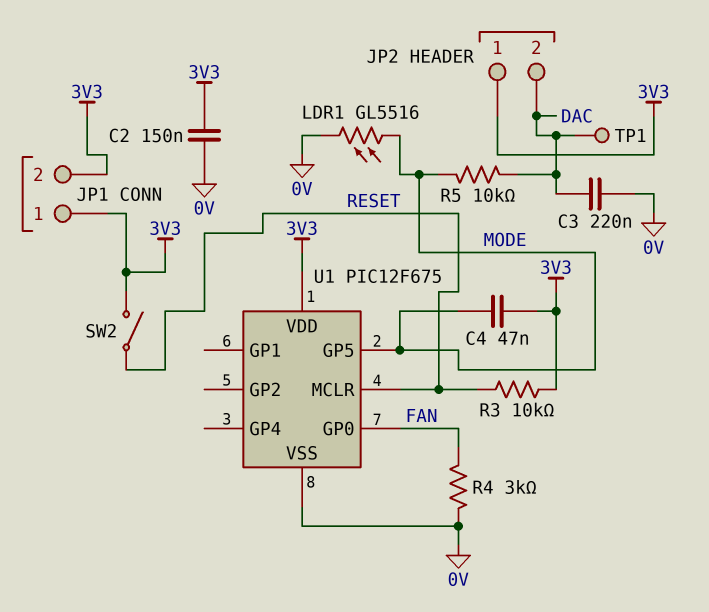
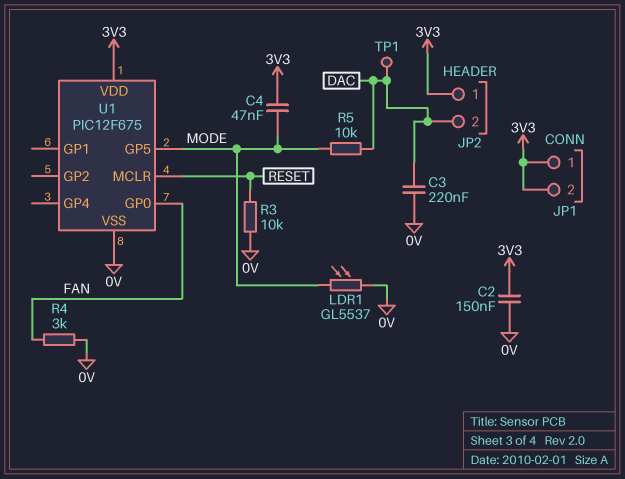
LDR1: GL5516 (0V, MODE) -> GL5537 (0V, MODE)
R3: 10k (3V3, RESET) -> 10k (0V, RESET)
SW2: switch (3V3, RESET) -> none

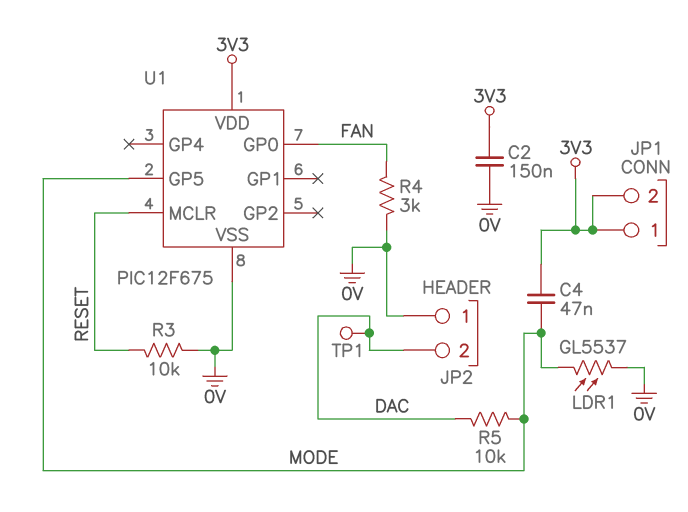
C3: 220nF (0V, DAC) -> none
JP2 pin 1: 3V3 -> 0V

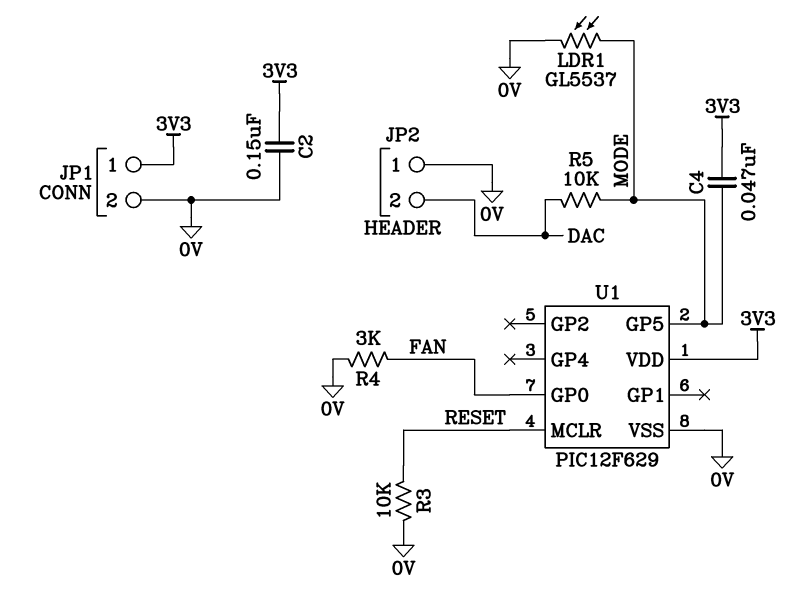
JP1 pin 2: 3V3 -> 0V
TP1: test point (DAC) -> none
U1: PIC12F675 -> PIC12F629

